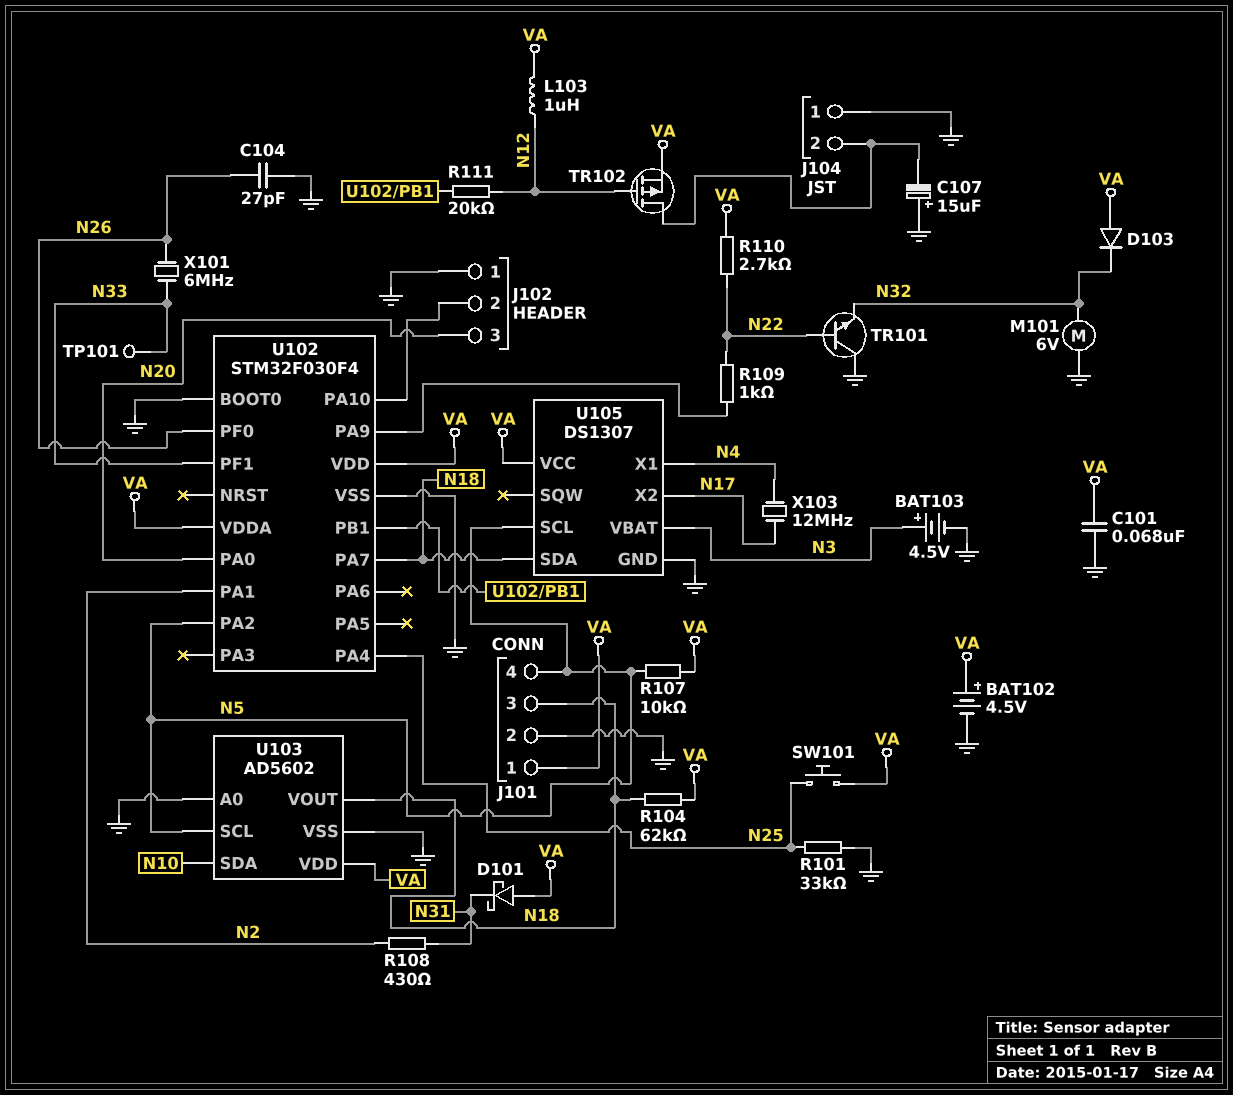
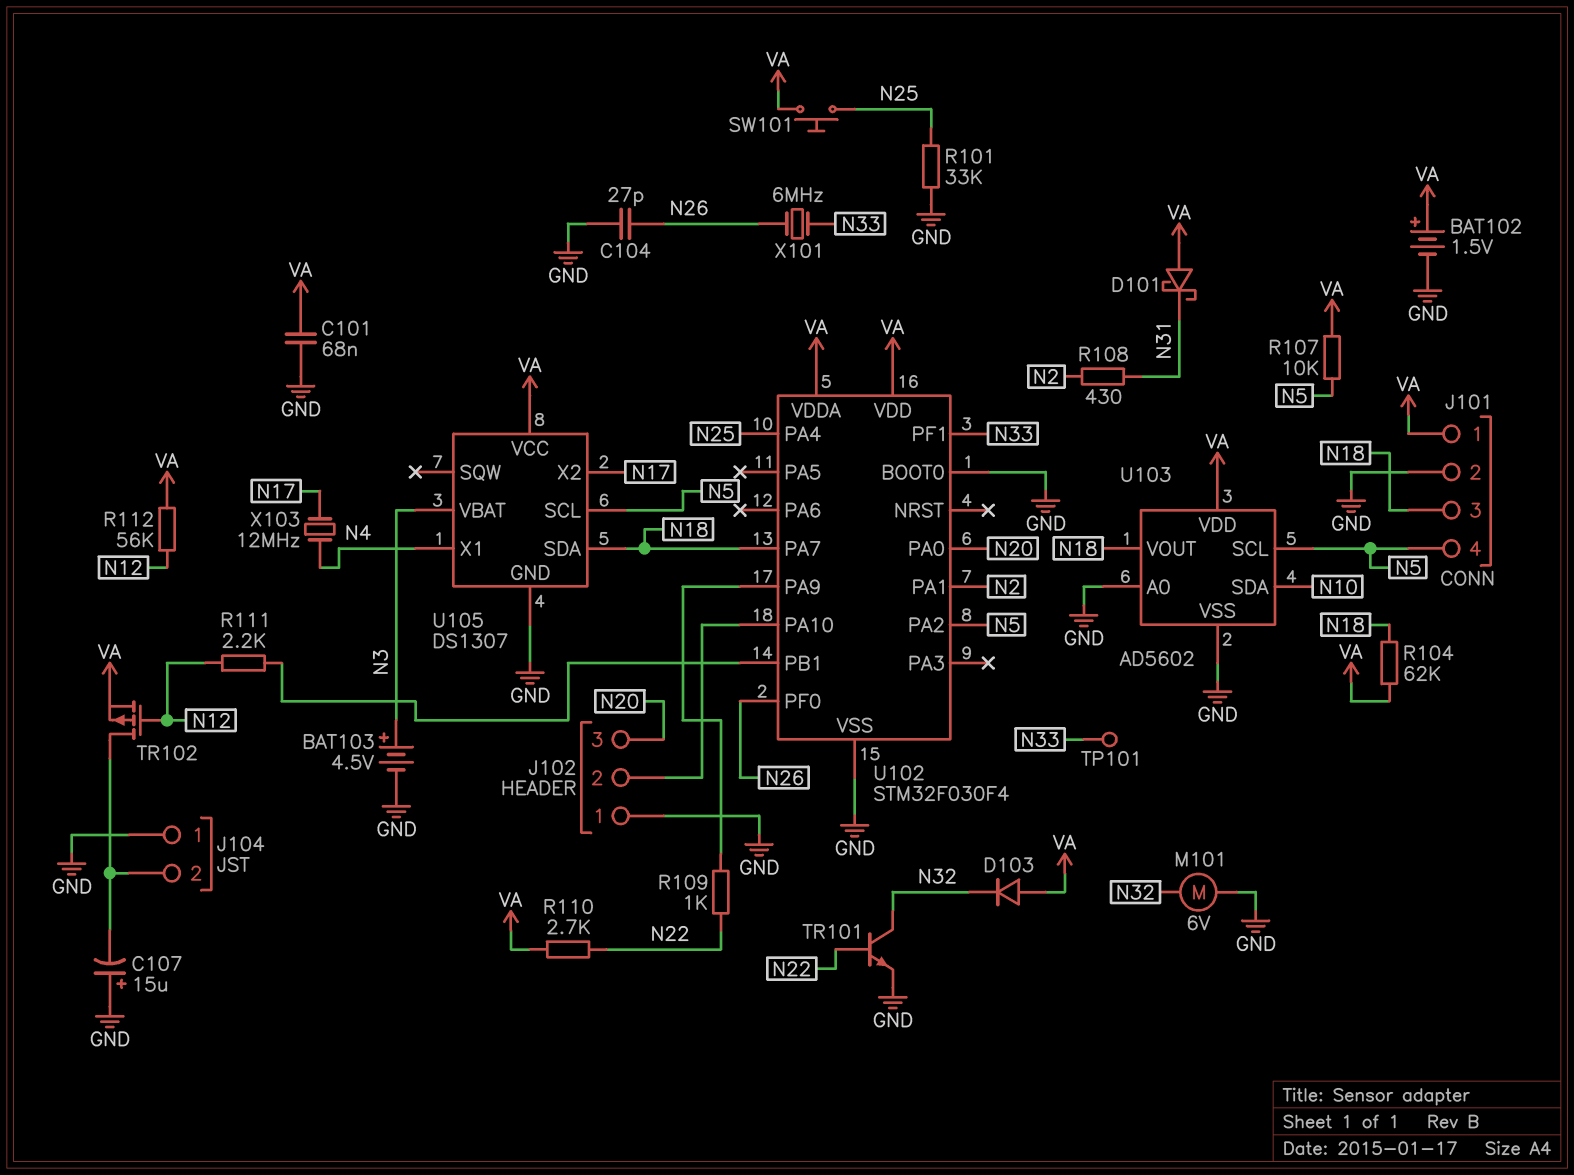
BAT102: 4.5V (plus VA, minus GND) -> 1.5V (plus VA, minus GND)
L103: 1uH (N12, VA) -> none
R111: 20k (N12, U102/PB1) -> 2.2k (N12, U102/PB1)
R112: none -> 56k (N12, VA)
TR101: NPN (B N22, C GND, E N32) -> NPN (B N22, C N32, E GND)

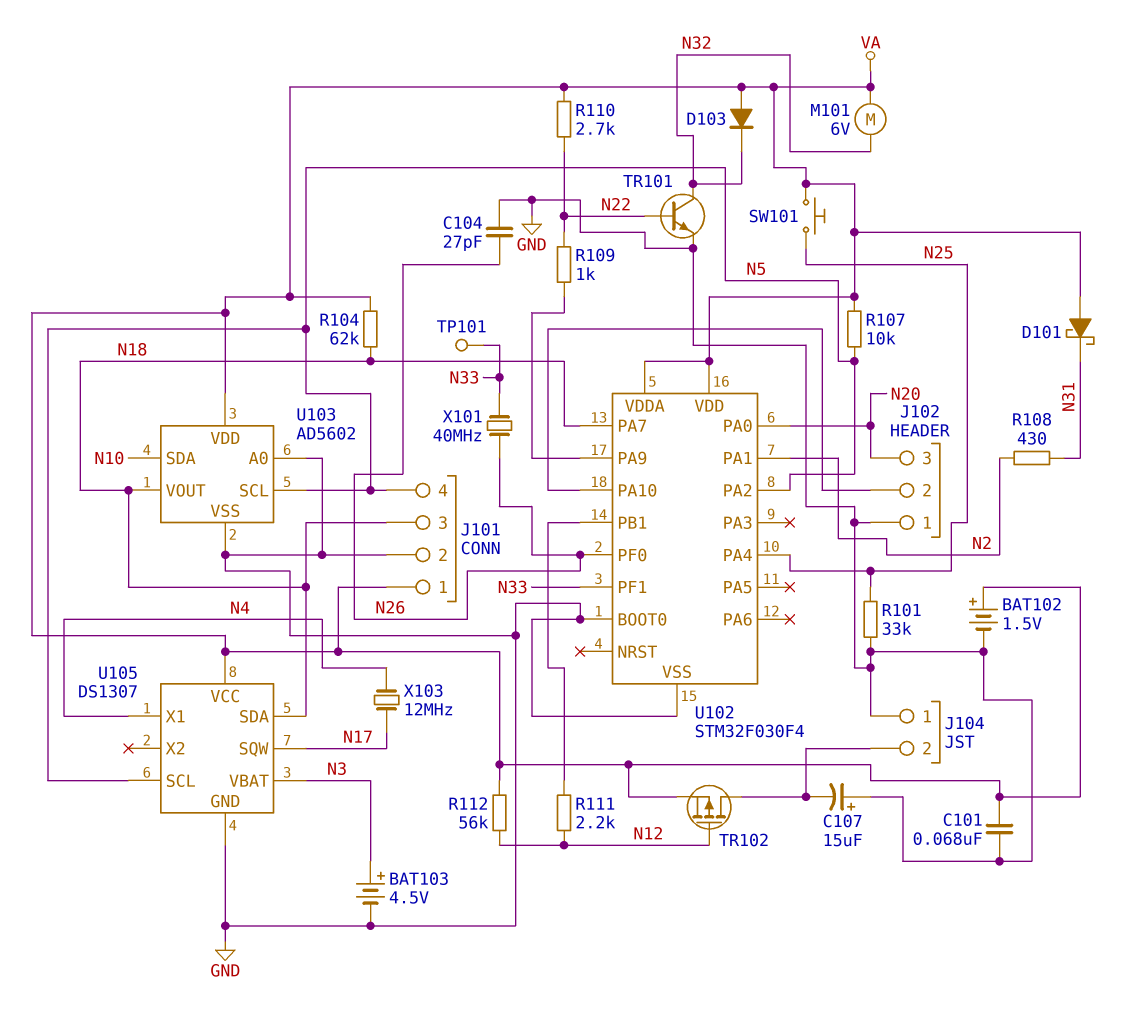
M101: motor 6V (GND, N32) -> motor 6V (N32, VA)
U105 pin SQW: none -> N17
U105 pin X2: N17 -> none
X101: 6MHz (N26, N33) -> 40MHz (N26, N33)

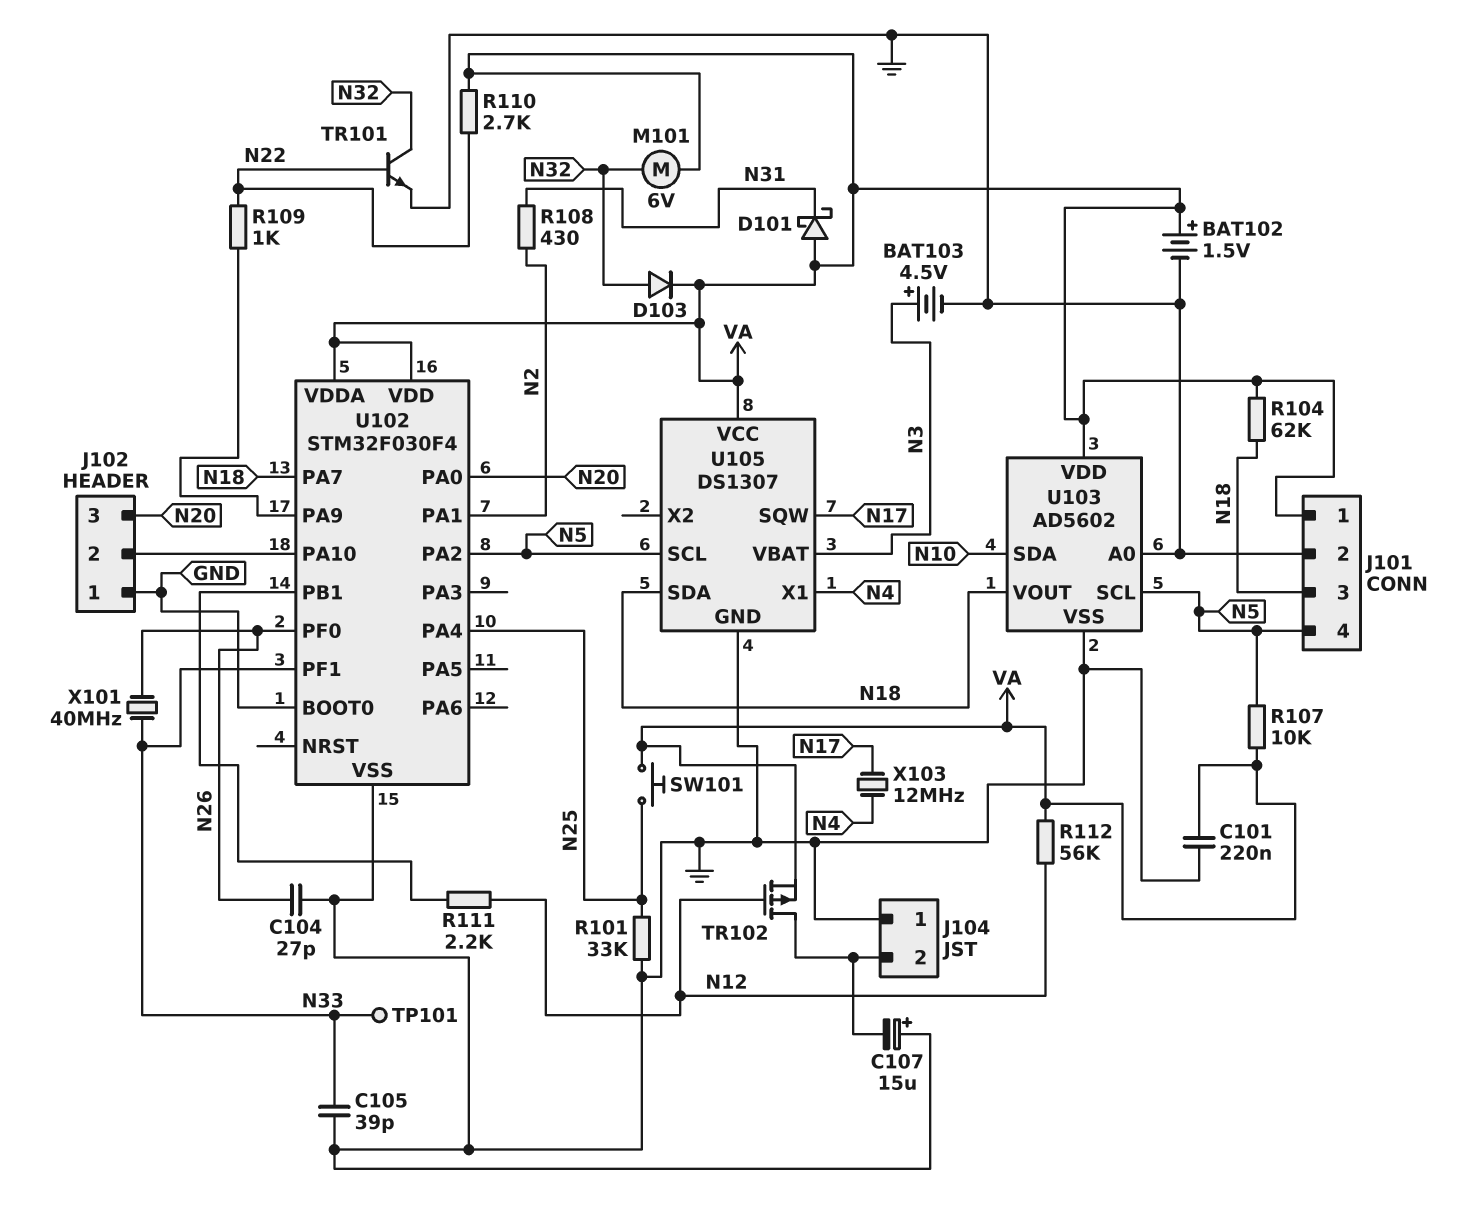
C101: 68nF (GND, VA) -> 220nF (GND, VA)
C105: none -> 39pF (GND, N33)
D103: diode (A VA, K N32) -> diode (A N32, K VA)

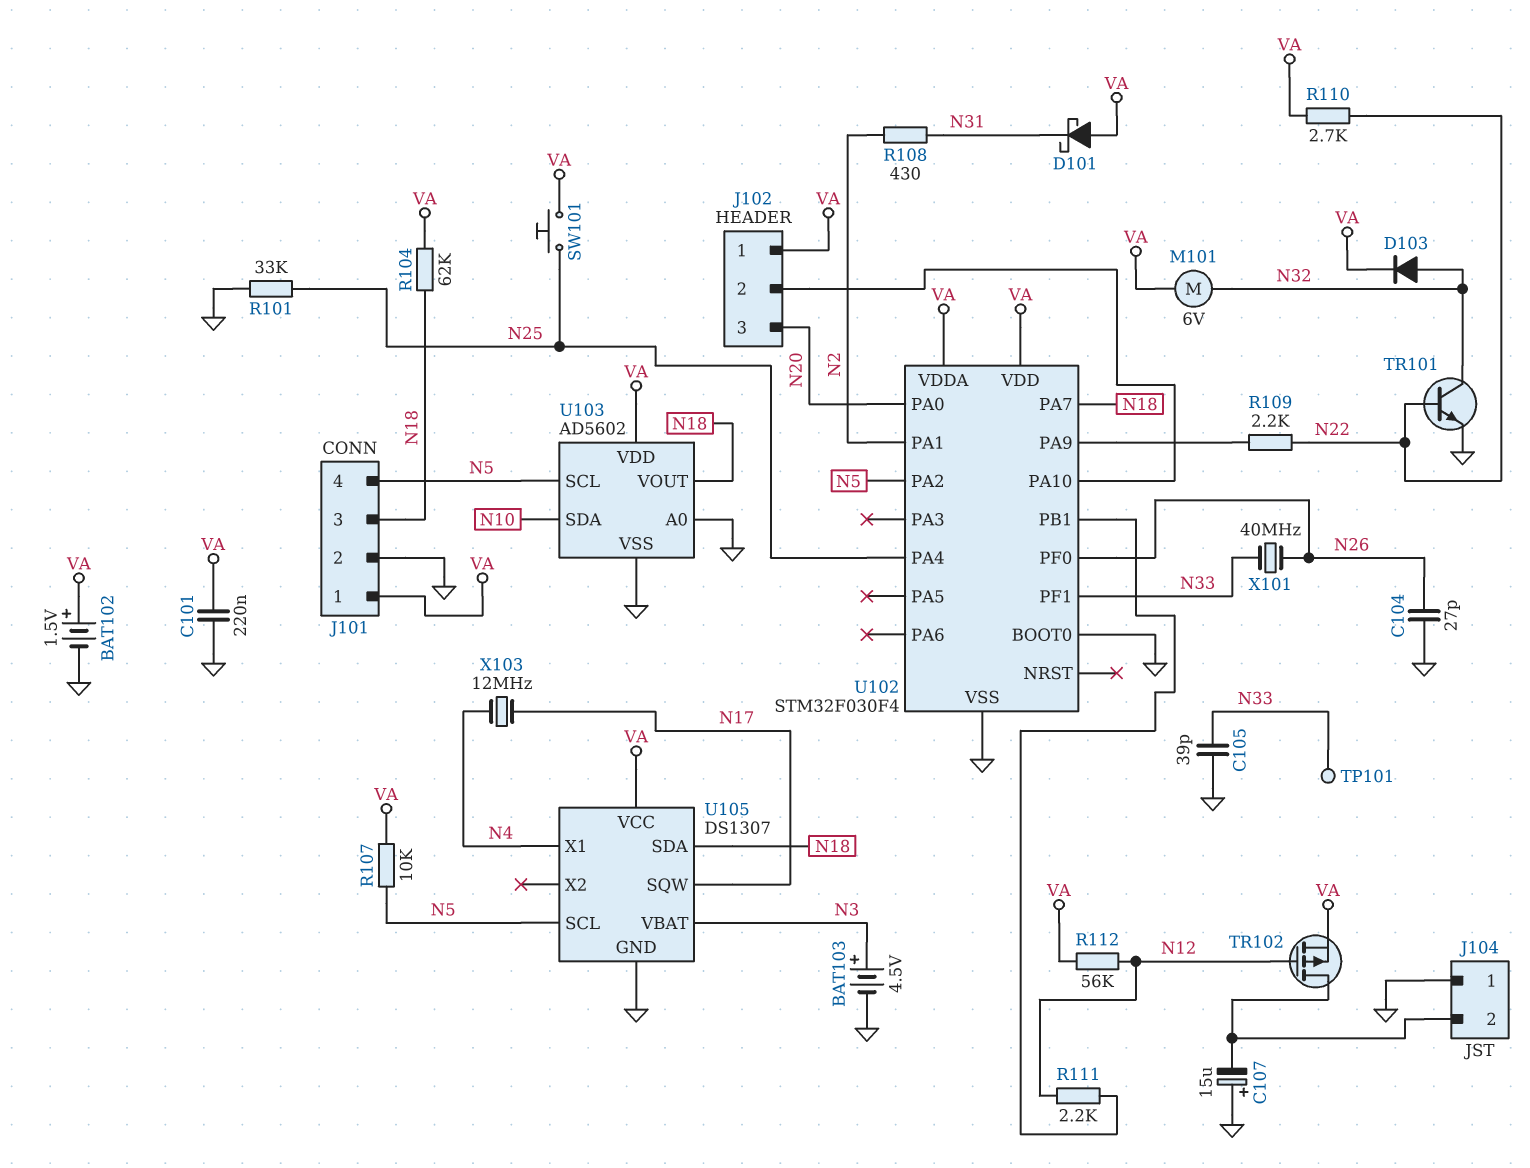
J102 pin 1: GND -> VA
R109: 1k (N22, U102/PA9) -> 2.2k (N22, U102/PA9)

